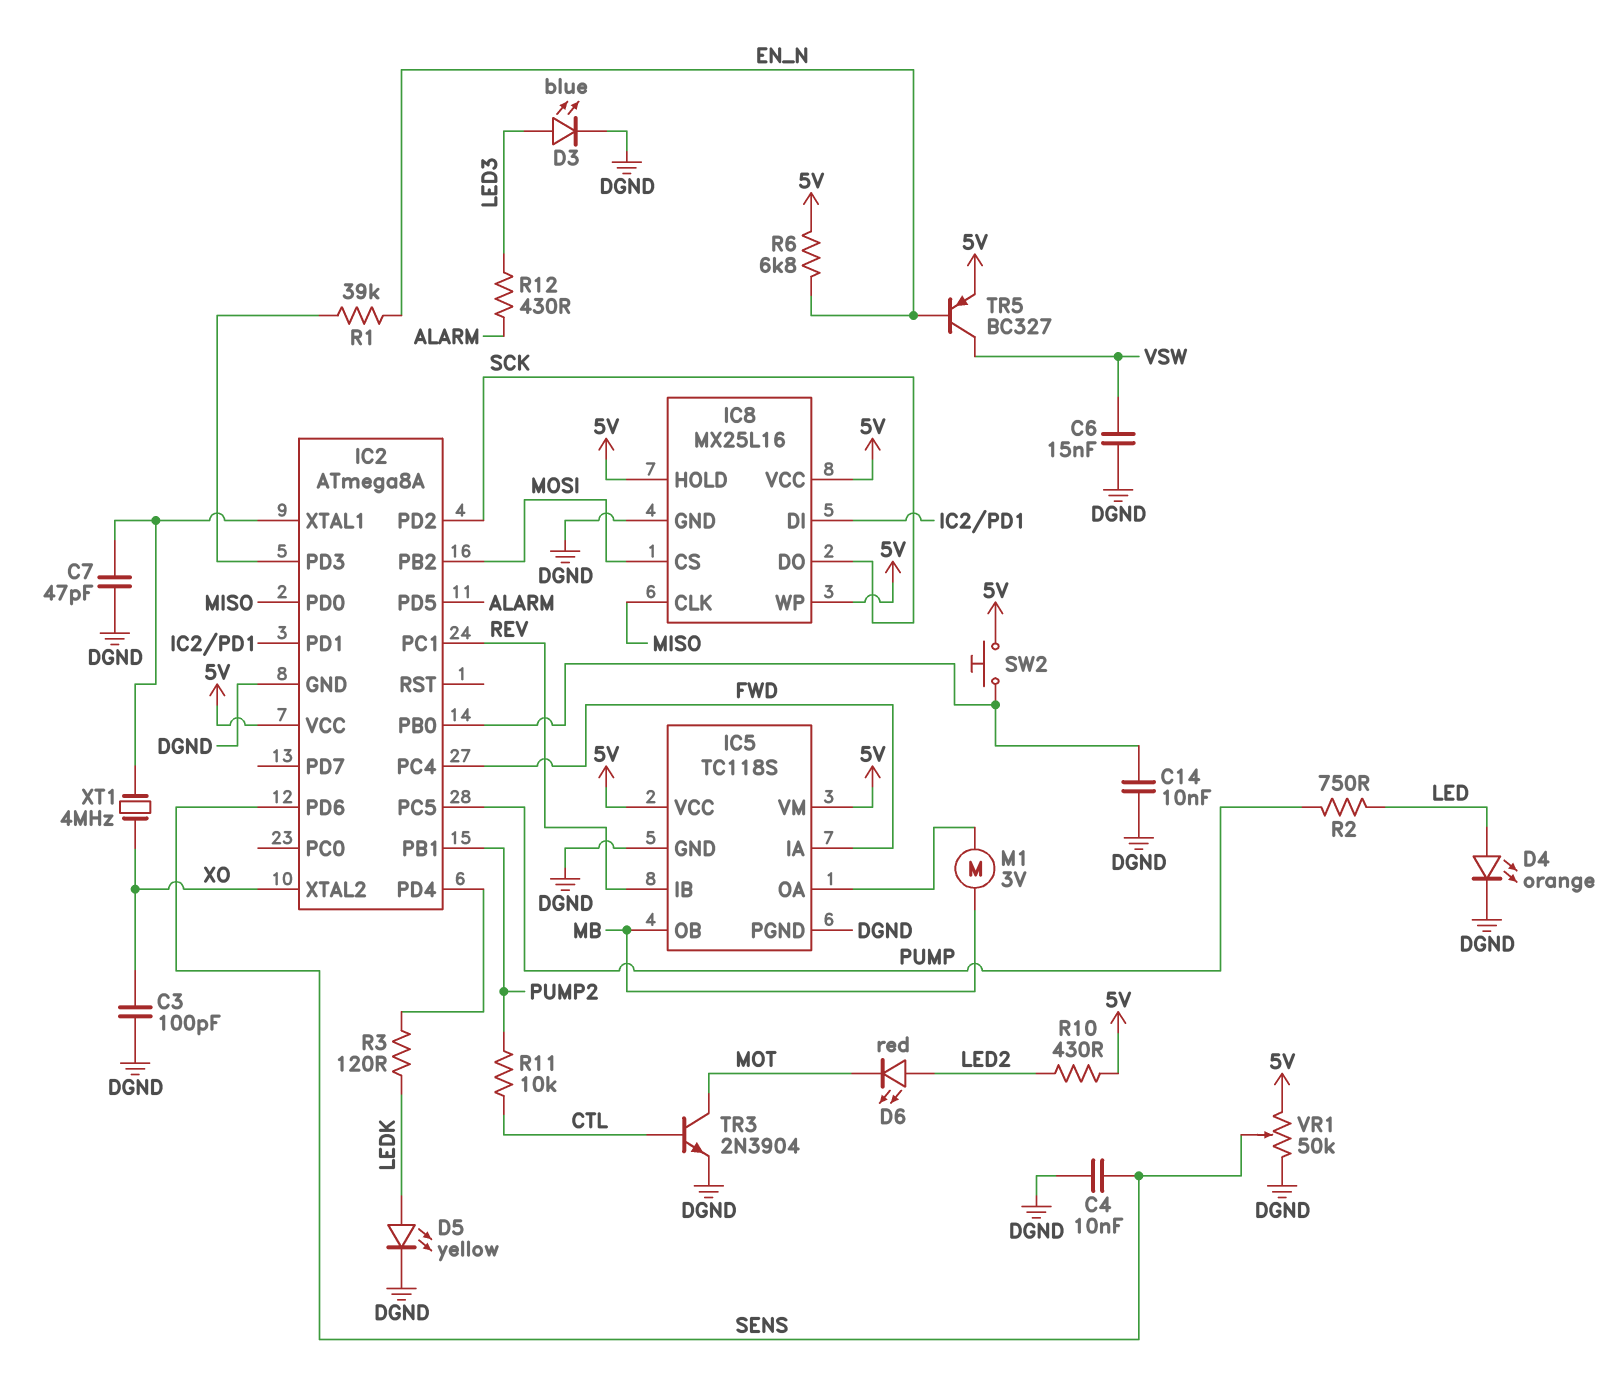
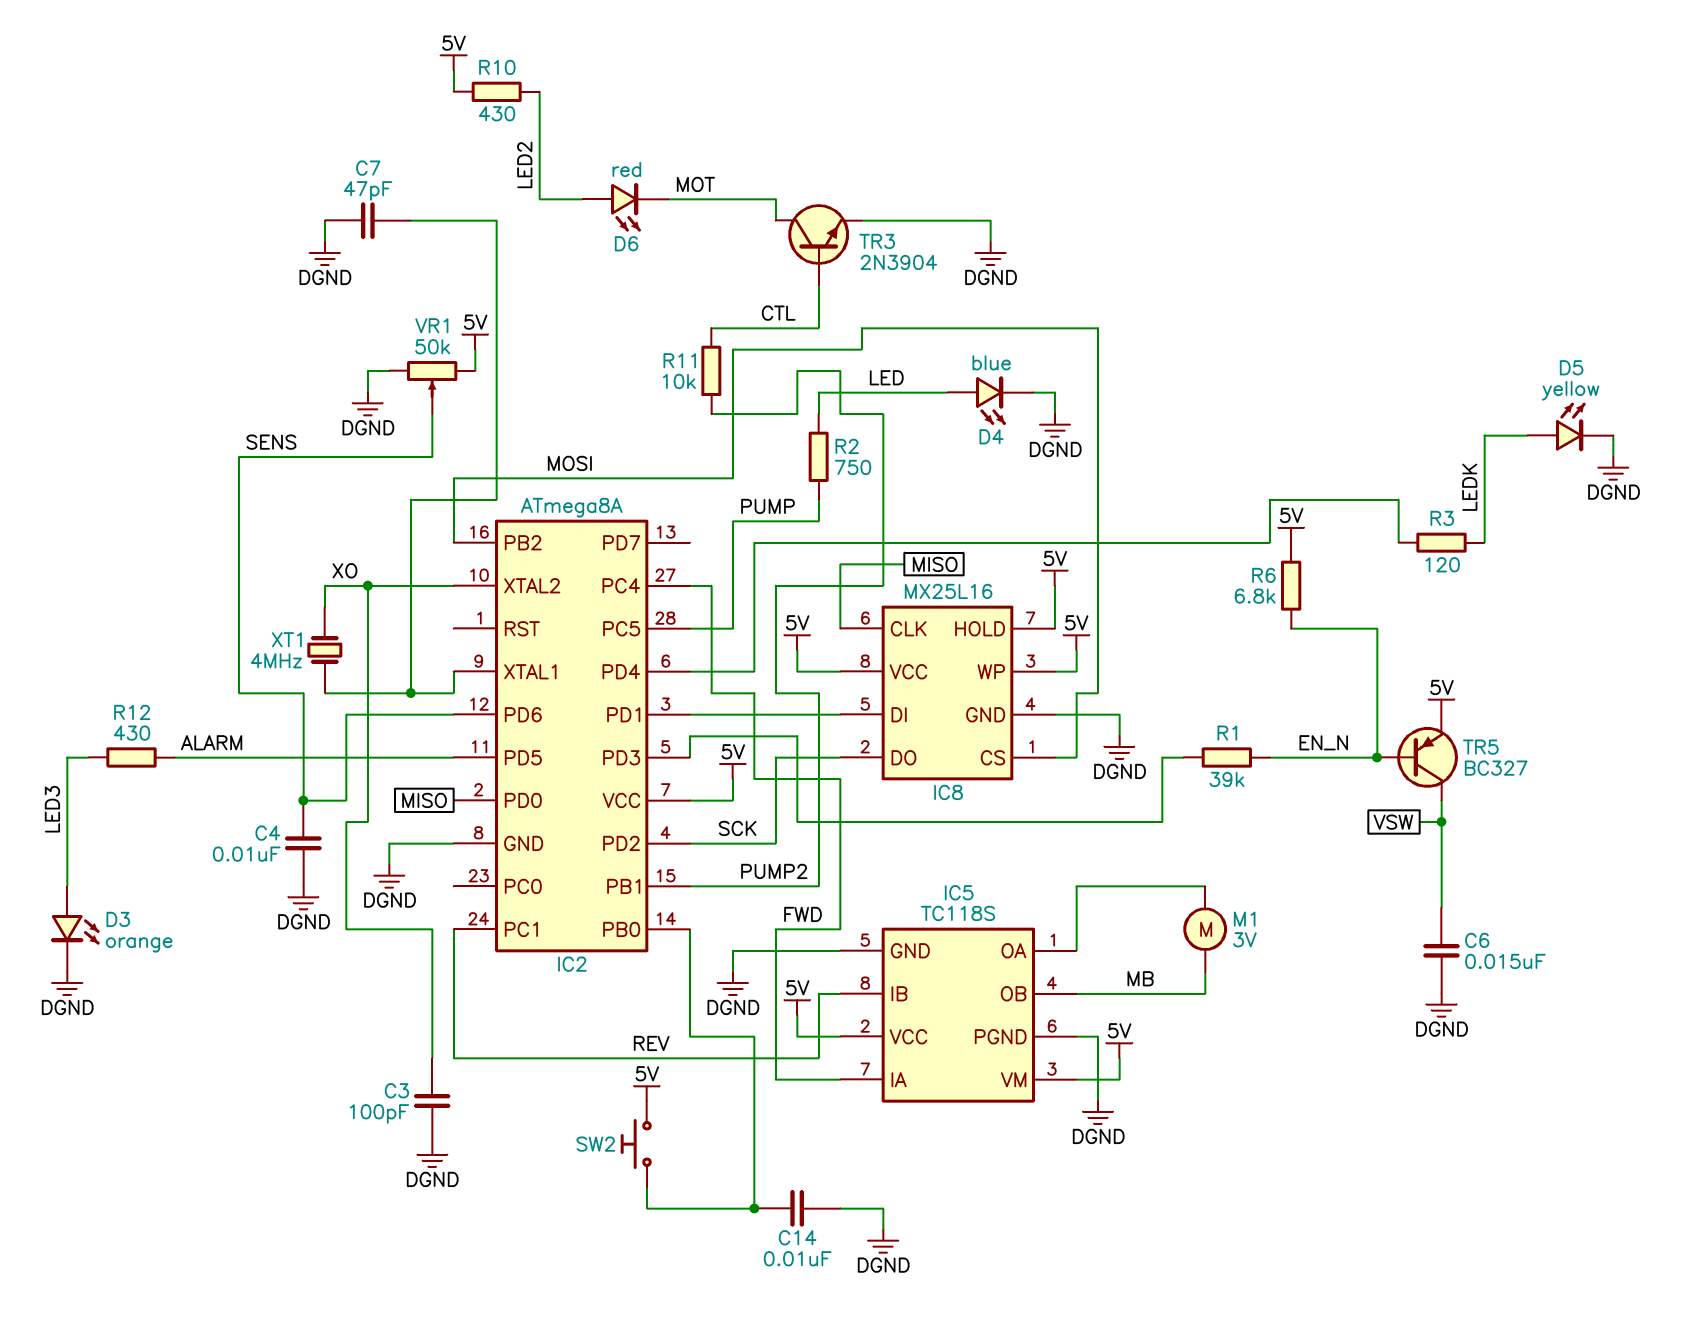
D3: LED blue (A LED3, K DGND) -> LED orange (A LED3, K DGND)
D4: LED orange (A LED, K DGND) -> LED blue (A LED, K DGND)

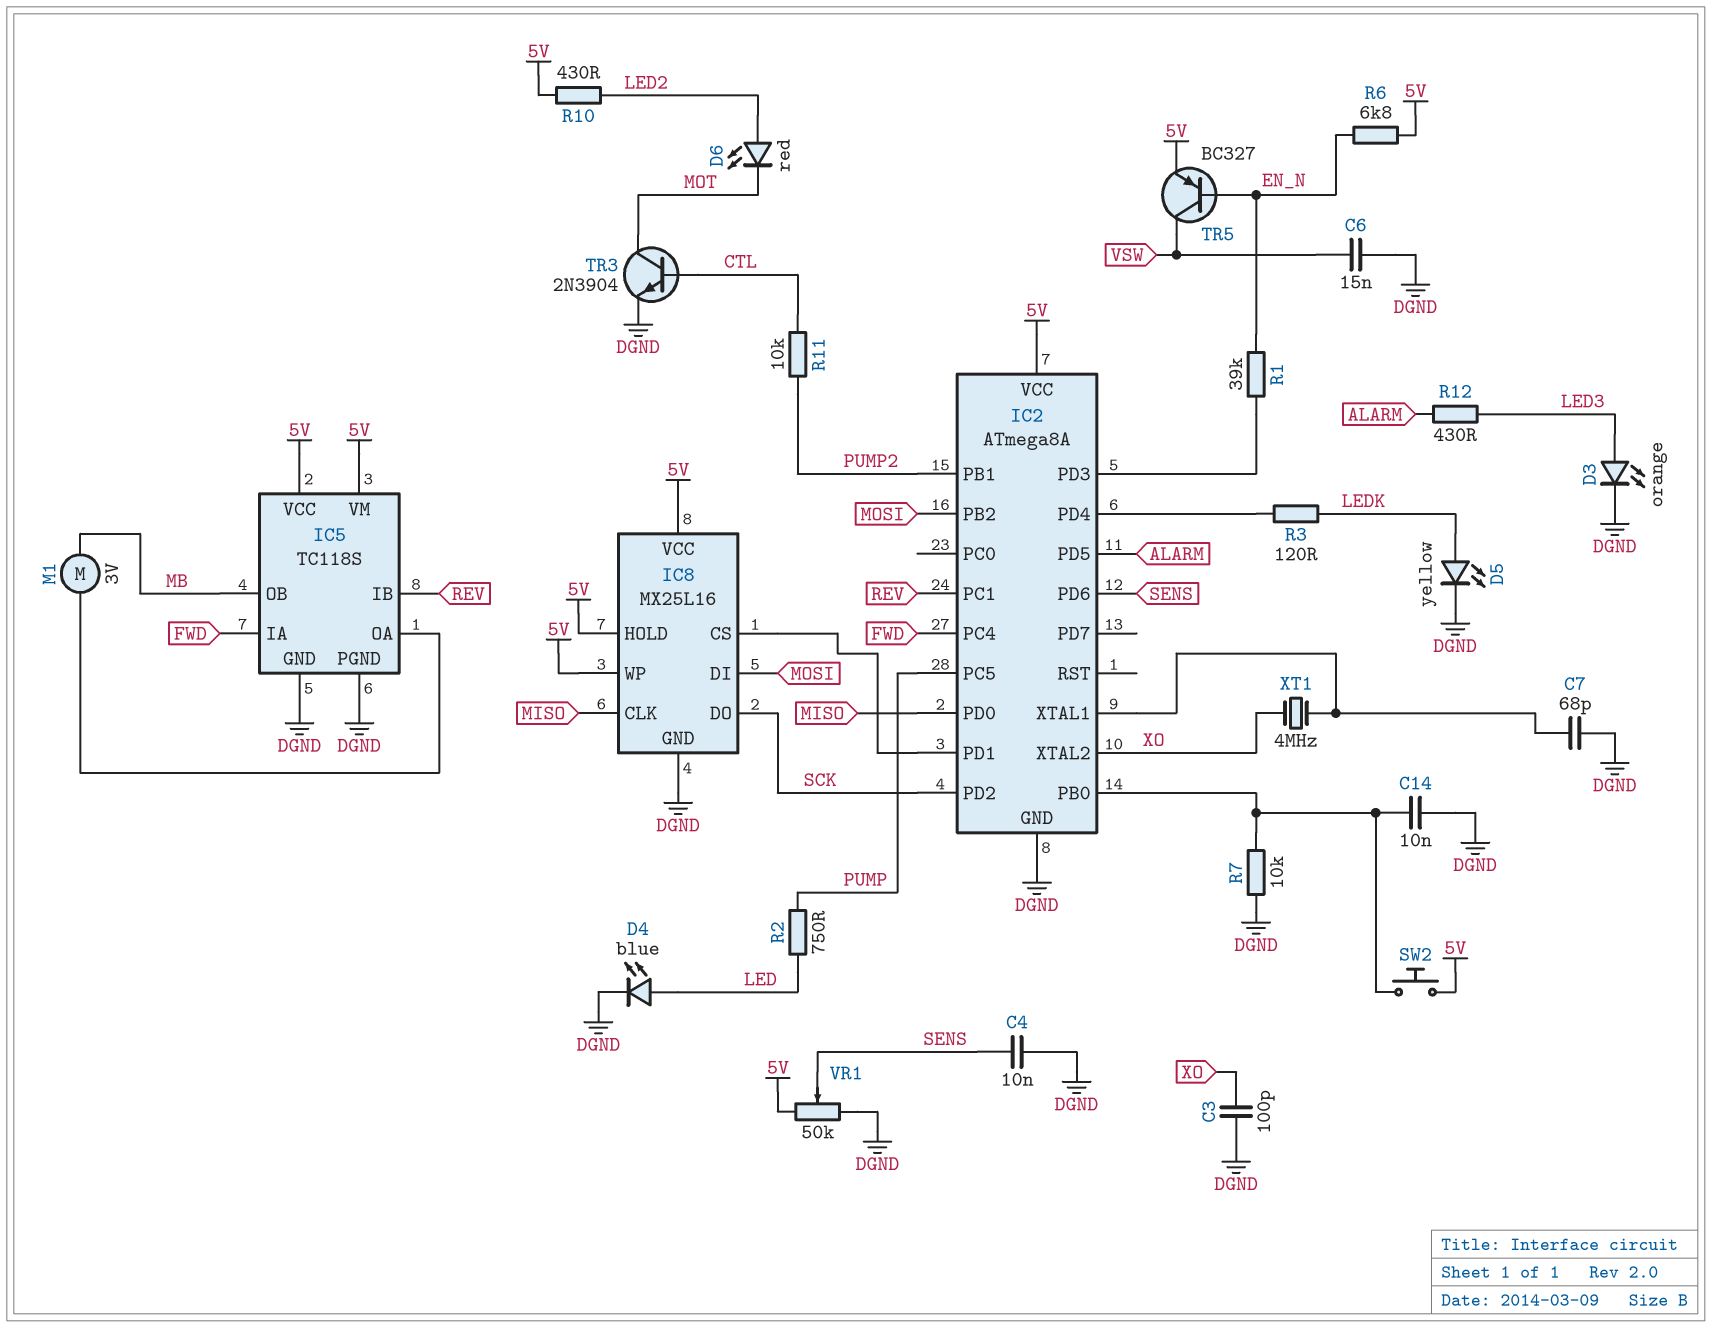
C7: 47pF (DGND, IC2/XTAL1) -> 68pF (DGND, IC2/XTAL1)
IC8 pin CS: MOSI -> IC2/PD1
IC8 pin DI: IC2/PD1 -> MOSI
R7: none -> 10k (DGND, IC2/PB0)

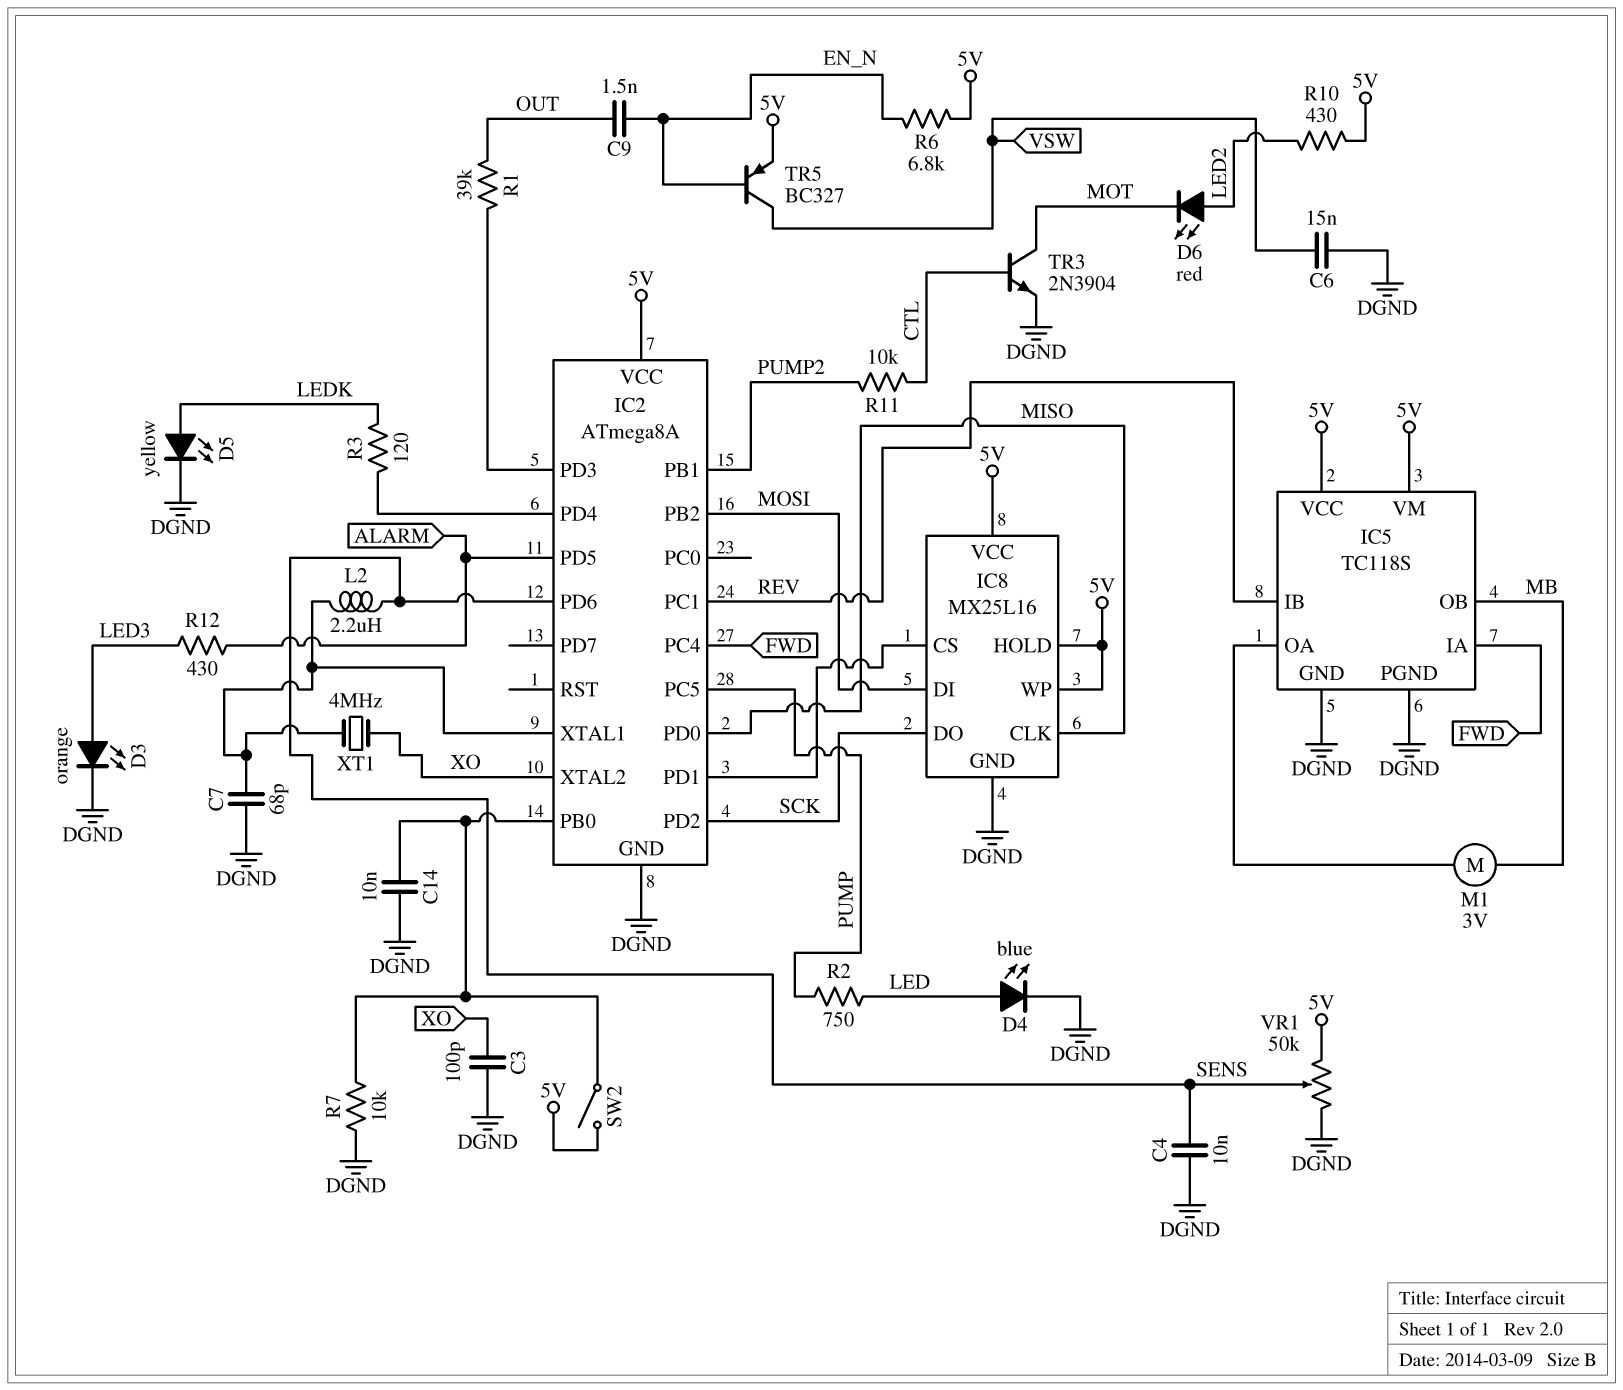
C9: none -> 1.5nF (EN_N, OUT)
L2: none -> 2.2uH (IC2/XTAL1, SENS)
R1: 39k (EN_N, IC2/PD3) -> 39k (IC2/PD3, OUT)
SW2: button (5V, IC2/PB0) -> switch (5V, IC2/PB0)

